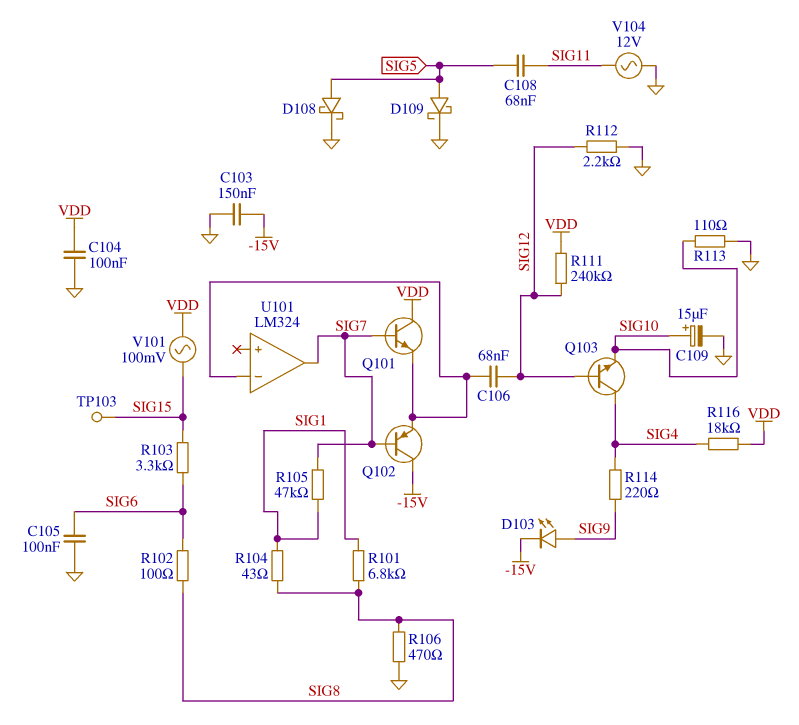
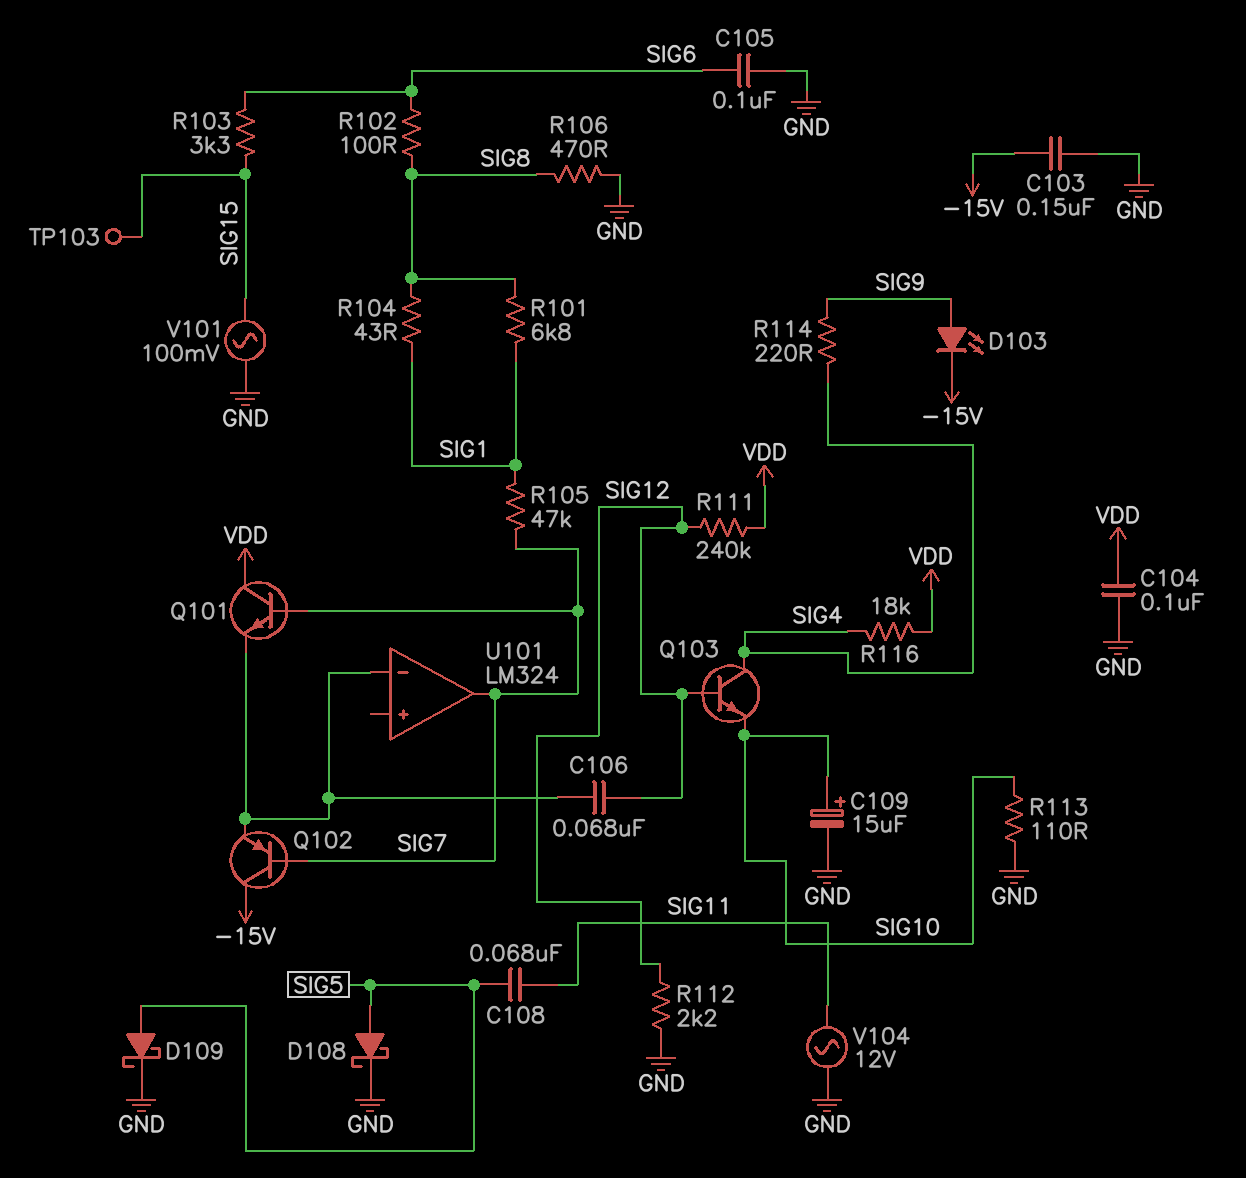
V101: AC 100mV (SIG15, VDD) -> AC 100mV (GND, SIG15)

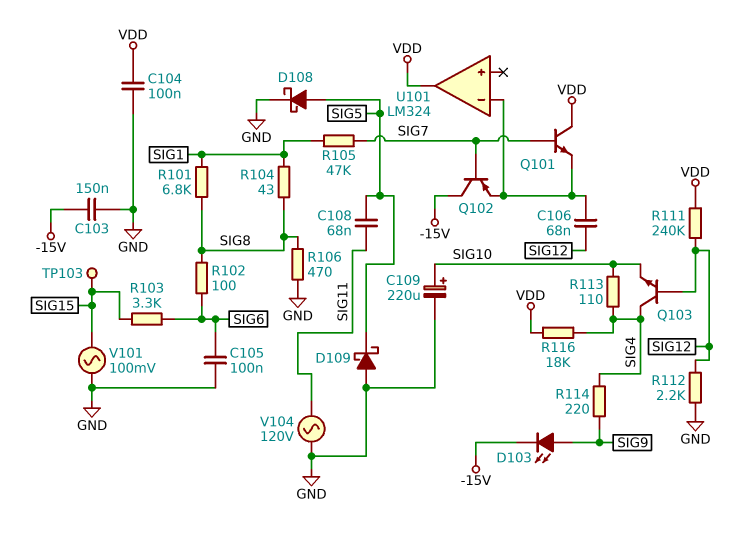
C109: 15uF (plus SIG10, minus GND) -> 220uF (plus SIG10, minus GND)
D109: schottky (A SIG5, K GND) -> schottky (A GND, K SIG5)
R113: 110 (GND, SIG10) -> 110 (SIG4, SIG10)
U101 pin out: SIG7 -> VDD
V104: AC 12V (GND, SIG11) -> AC 120V (GND, SIG11)

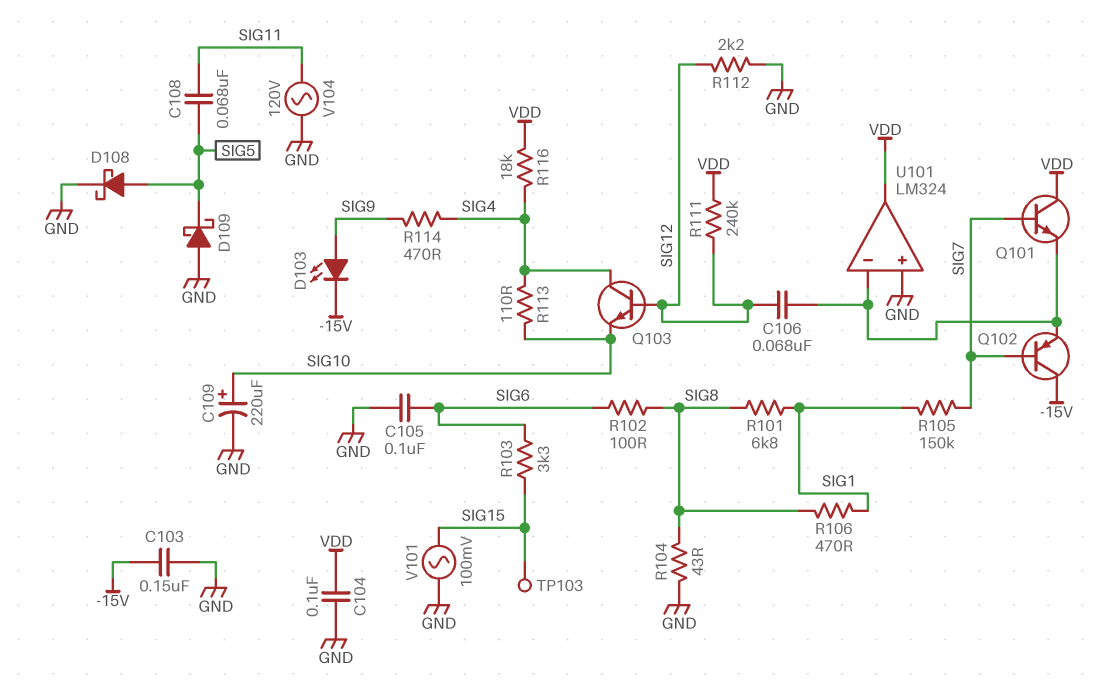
R104: 43 (SIG1, SIG8) -> 43 (GND, SIG8)
R105: 47k (SIG1, SIG7) -> 150k (SIG1, SIG7)
R106: 470 (GND, SIG8) -> 470 (SIG1, SIG8)
R114: 220 (SIG4, SIG9) -> 470 (SIG4, SIG9)
U101 pin in+: none -> GND

